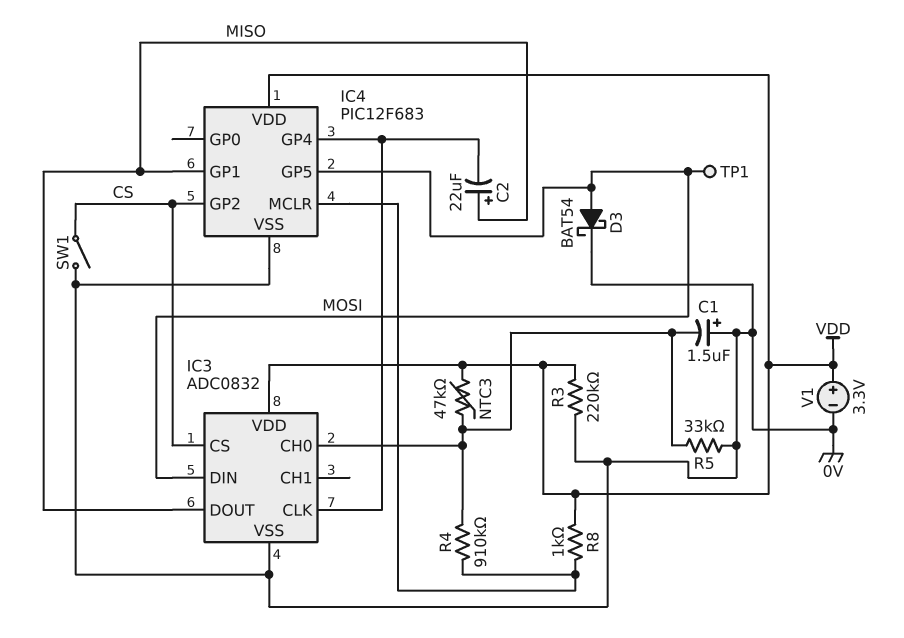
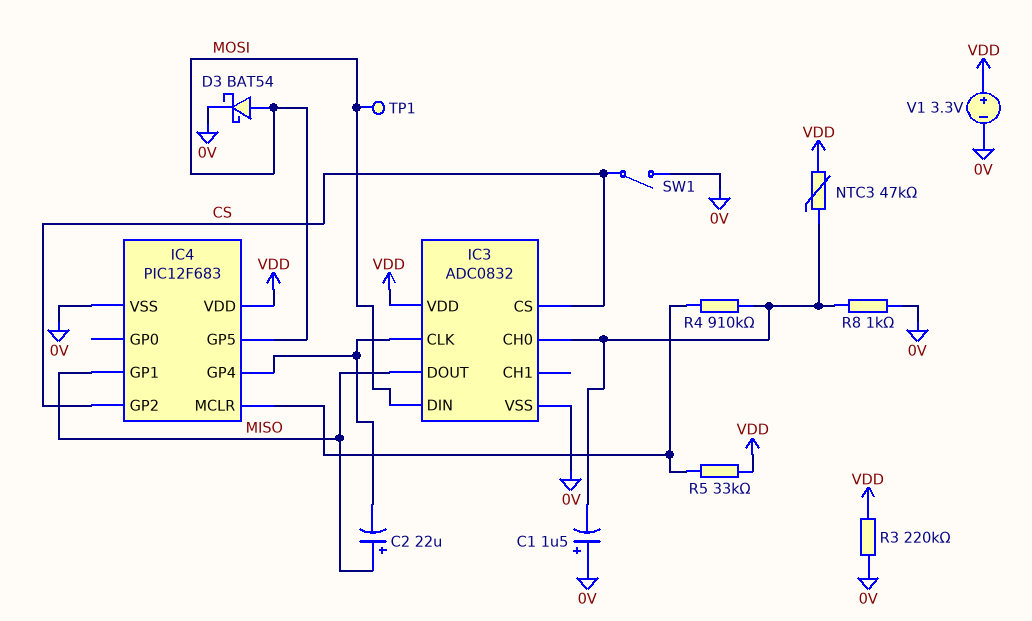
R5: 33k (0V, IC3/CH0) -> 33k (IC4/MCLR, VDD)
R8: 1k (IC4/MCLR, VDD) -> 1k (0V, IC3/CH0)

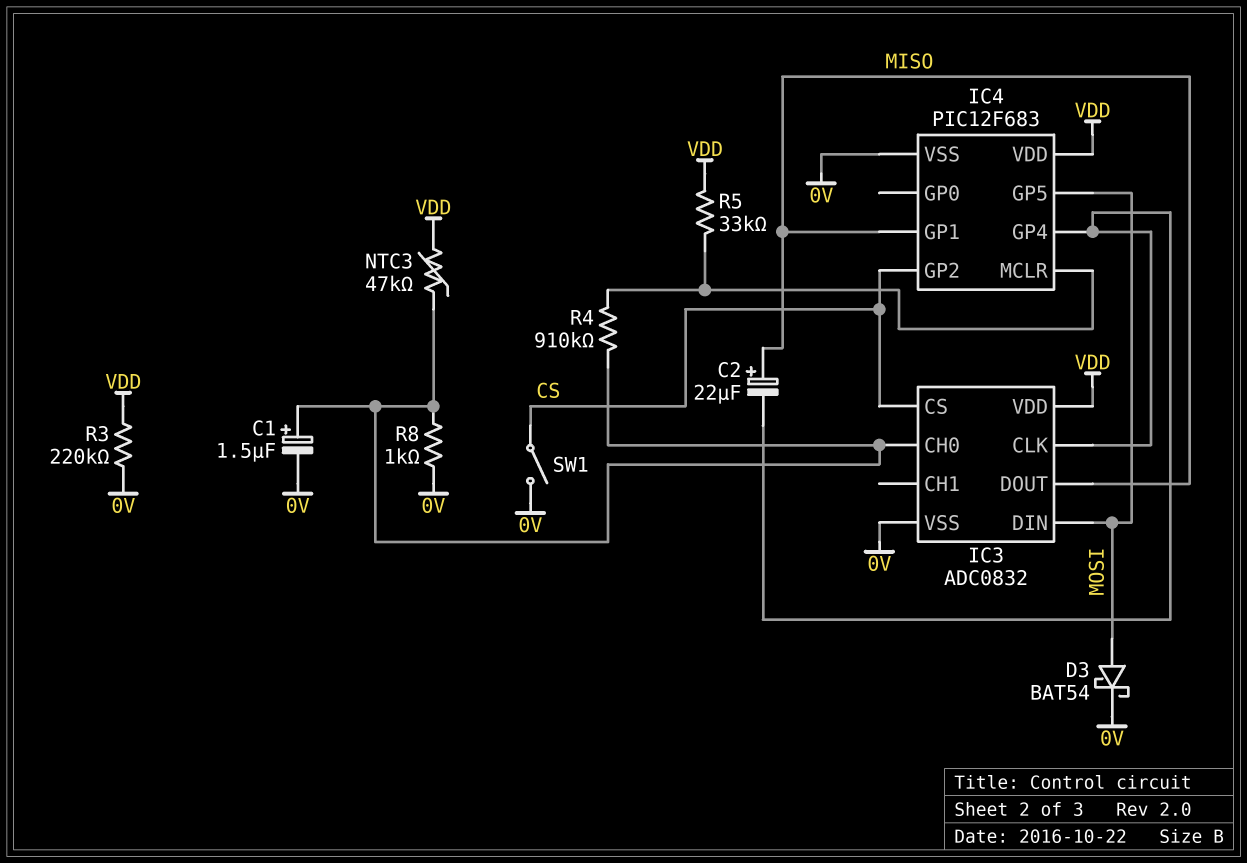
C1: 1.5uF (plus 0V, minus IC3/CH0) -> 1.5uF (plus IC3/CH0, minus 0V)
TP1: test point (MOSI) -> none
V1: 3.3V (plus VDD, minus 0V) -> none

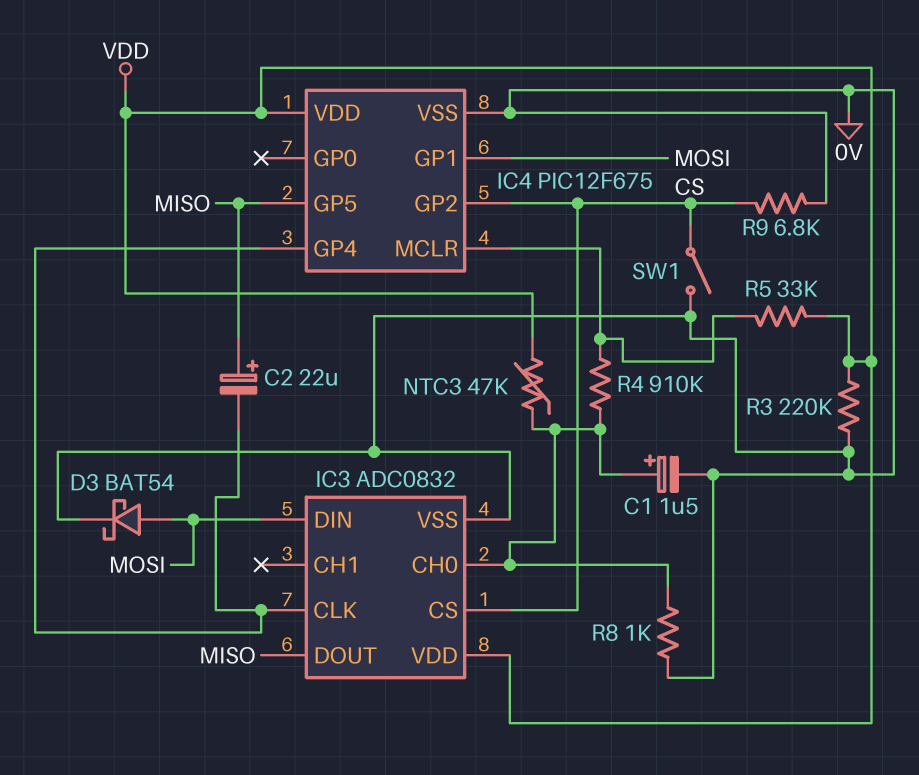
IC4: PIC12F683 -> PIC12F675
IC4 pin GP1: MISO -> MOSI
IC4 pin GP5: MOSI -> MISO
R9: none -> 6.8k (0V, CS)

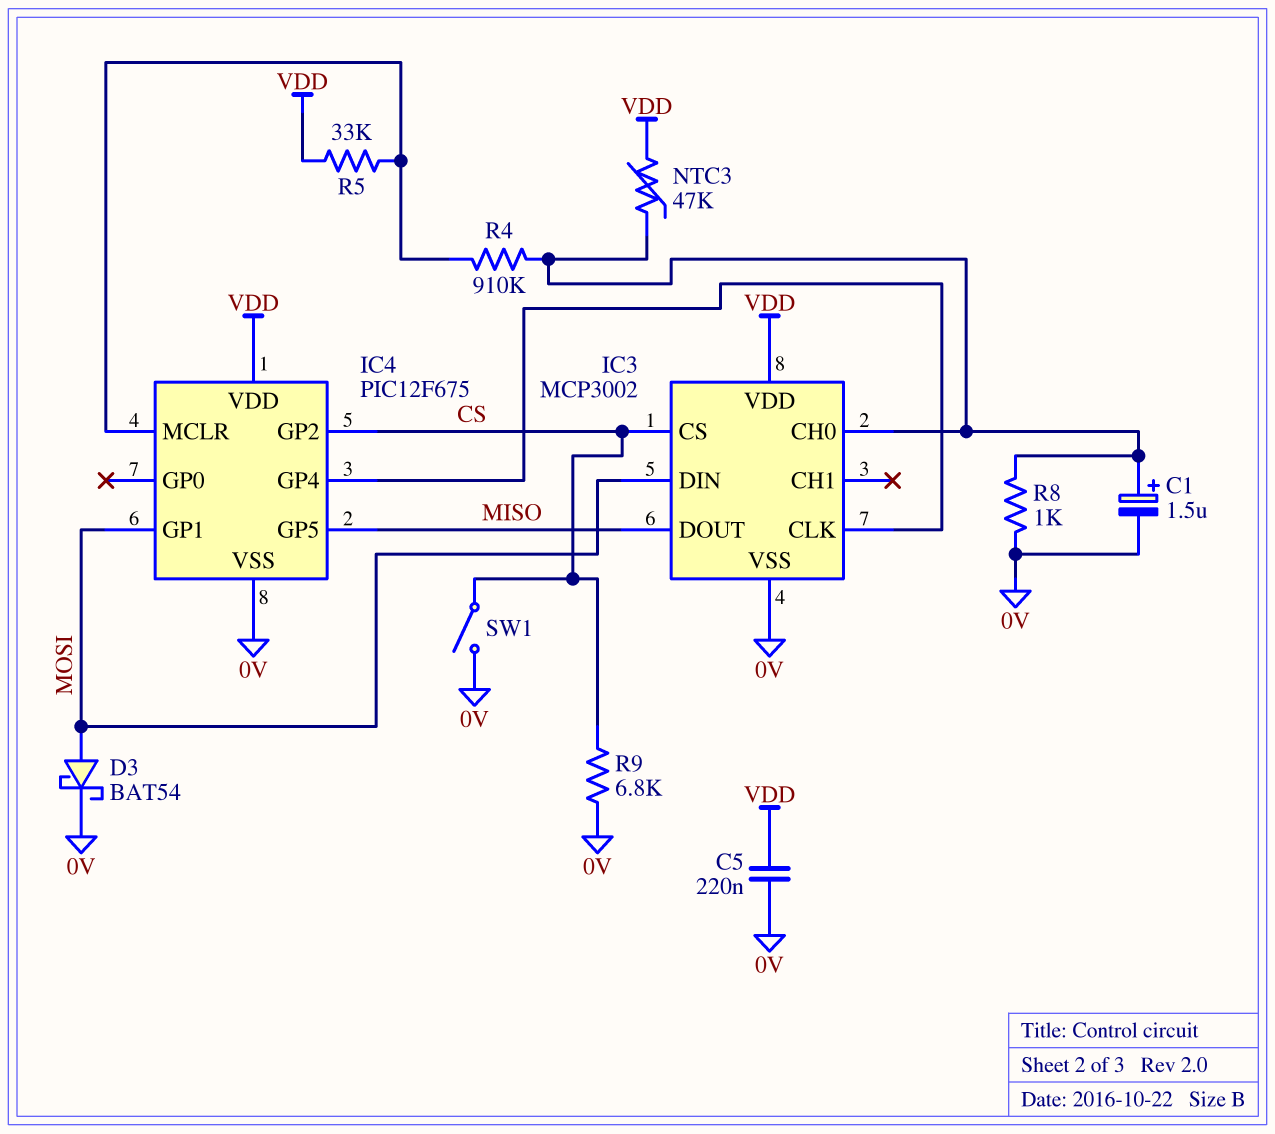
C2: 22uF (plus MISO, minus IC3/CLK) -> none
C5: none -> 220nF (0V, VDD)
IC3: ADC0832 -> MCP3002
R3: 220k (0V, VDD) -> none

